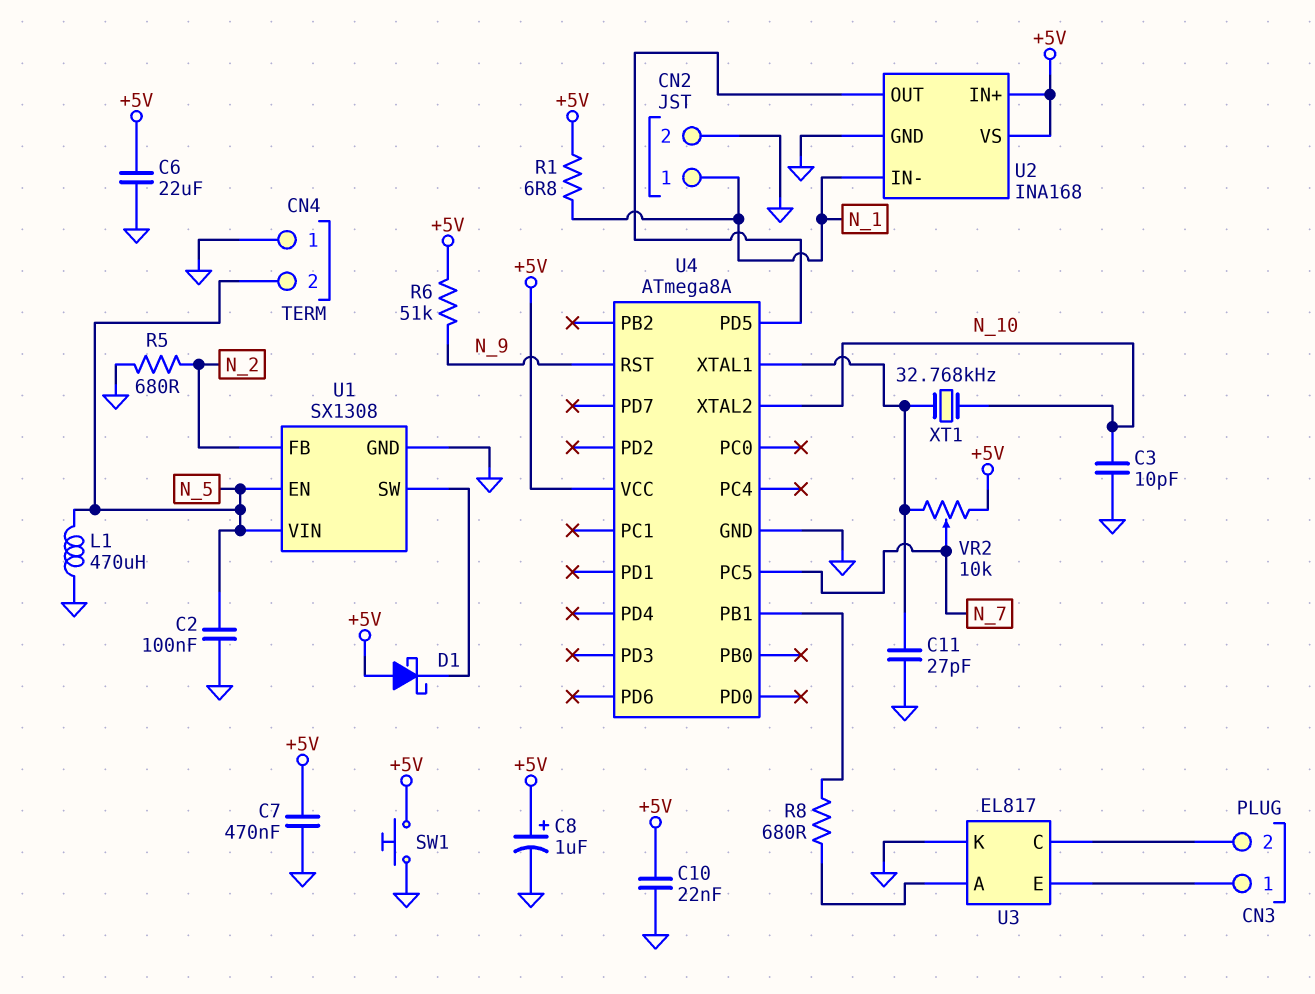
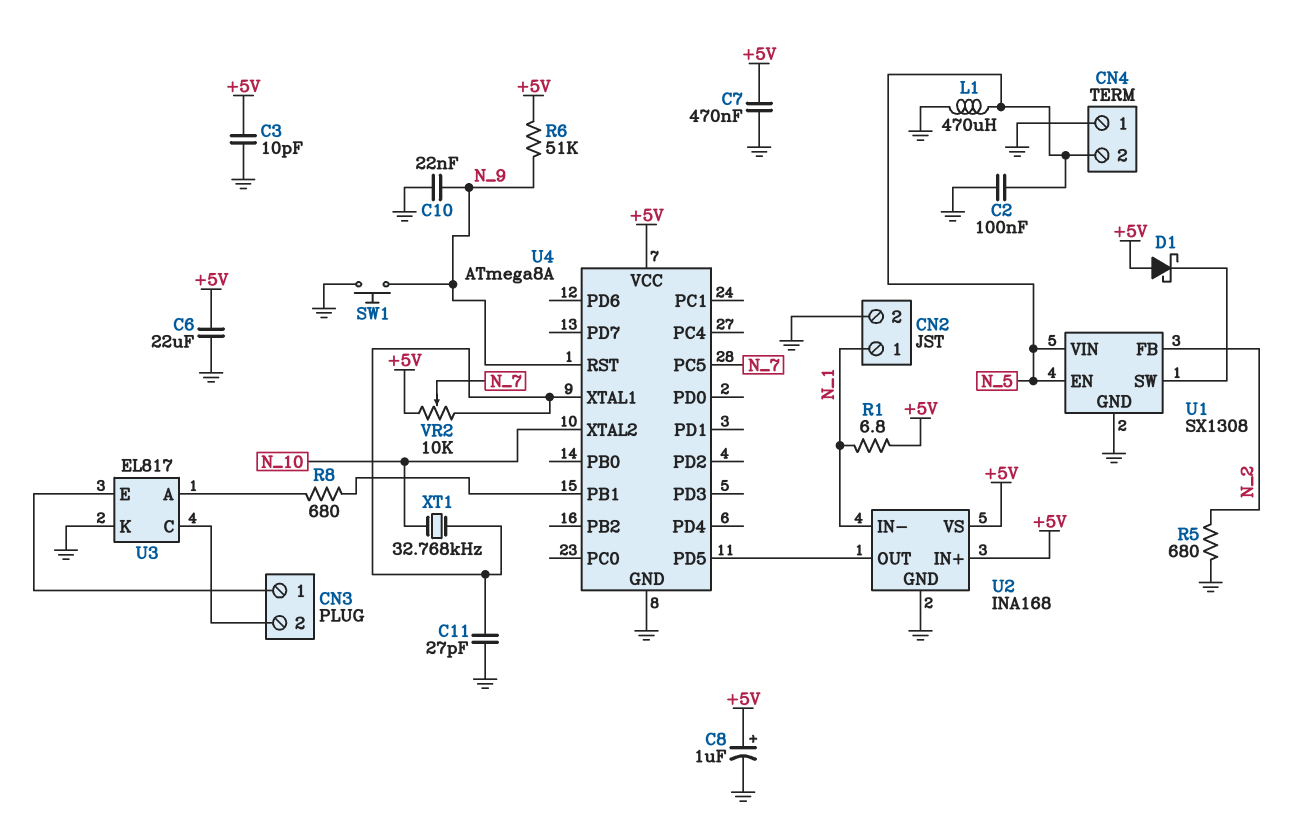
C3: 10pF (GND, N_10) -> 10pF (+5V, GND)
C10: 22nF (+5V, GND) -> 22nF (GND, N_9)
SW1: button (+5V, GND) -> button (GND, N_9)

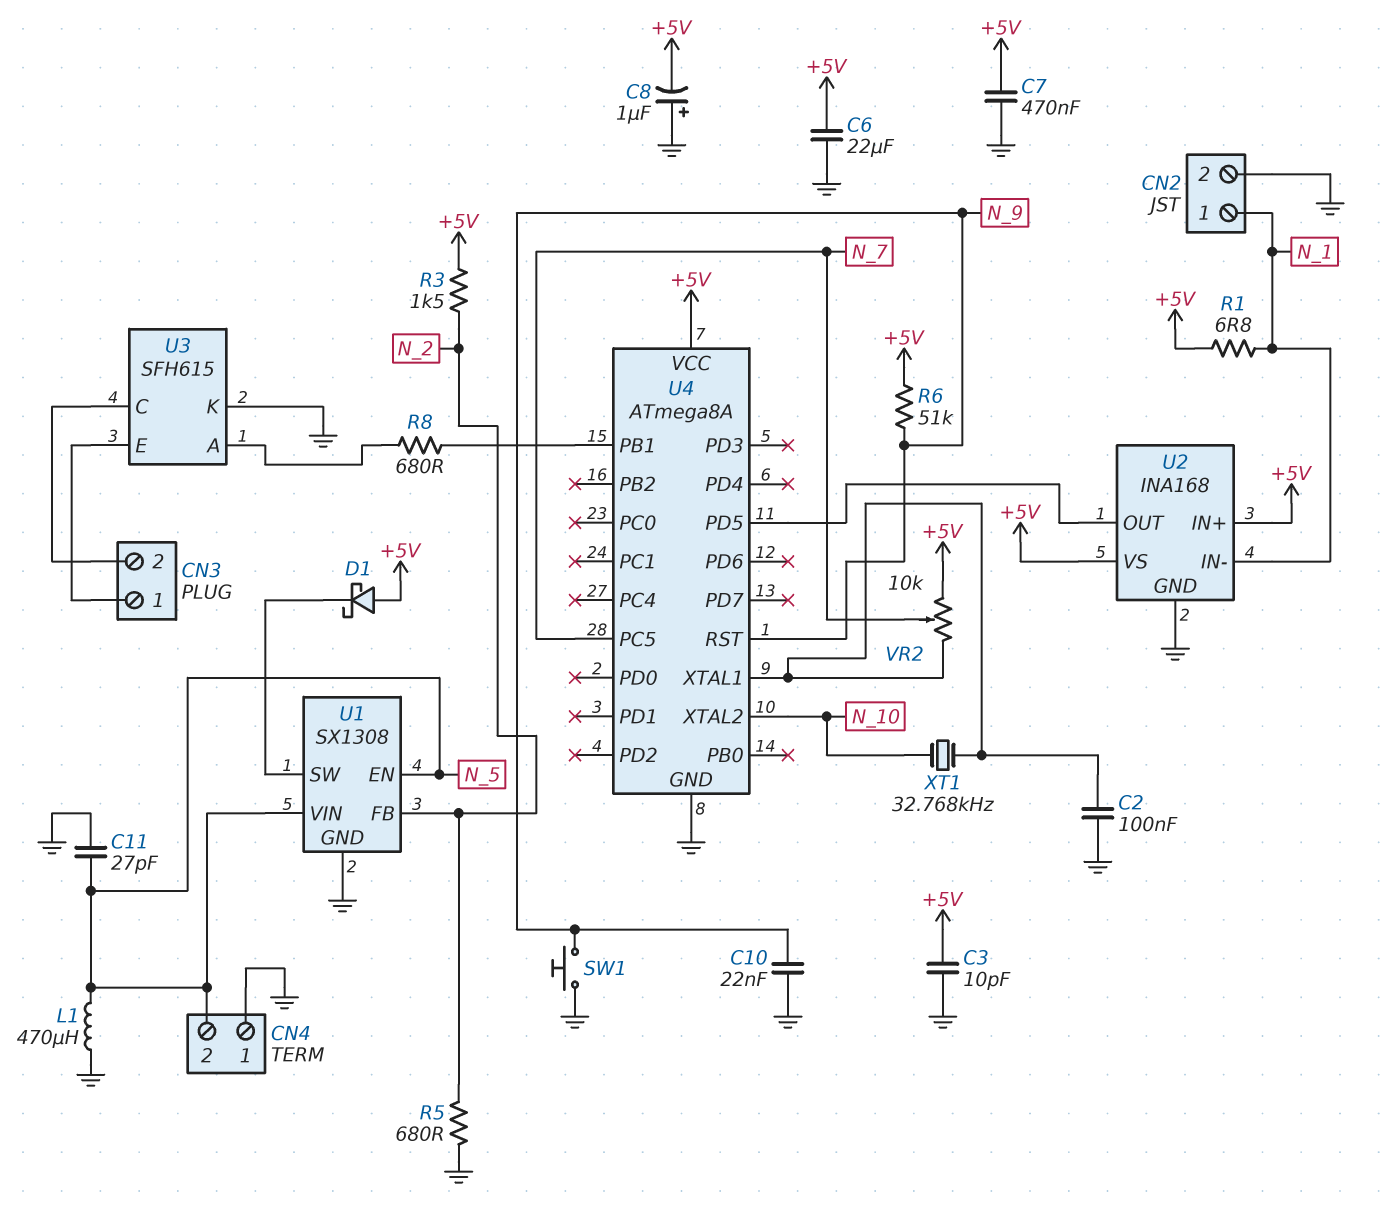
C2: 100nF (GND, N_5) -> 100nF (GND, U4/XTAL1)
C8: 1uF (plus +5V, minus GND) -> 1uF (plus GND, minus +5V)
C11: 27pF (GND, U4/XTAL1) -> 27pF (GND, N_5)
R3: none -> 1.5k (+5V, N_2)
U3: EL817 -> SFH615

